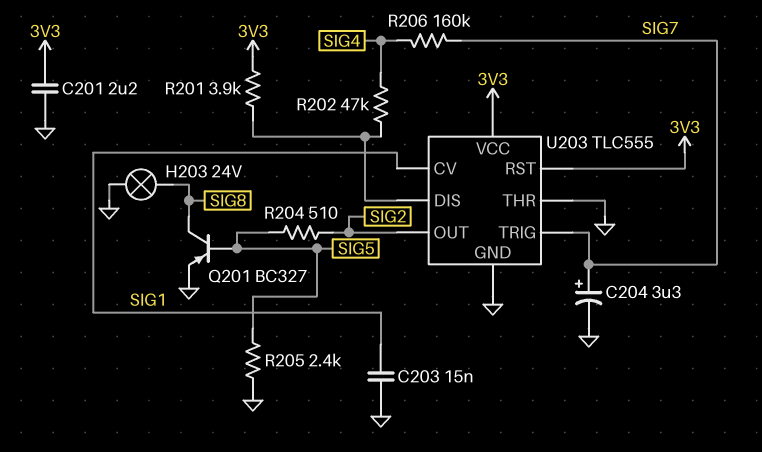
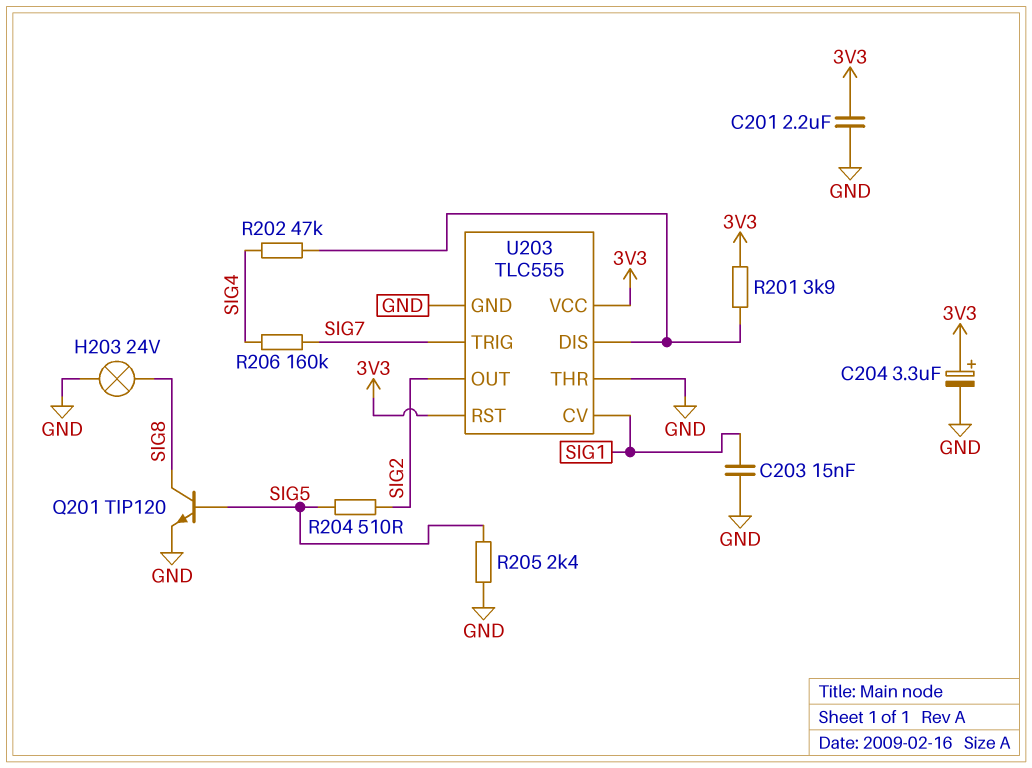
C204: 3.3uF (plus SIG7, minus GND) -> 3.3uF (plus 3V3, minus GND)
Q201: PNP BC327 (B SIG5, C SIG8, E GND) -> NPN TIP120 (B SIG5, C SIG8, E GND)

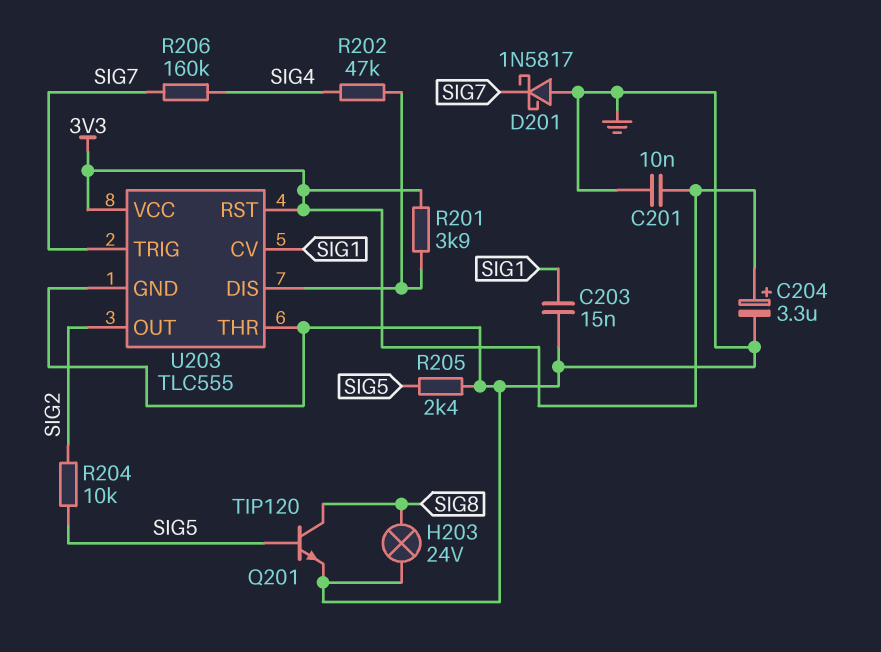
C201: 2.2uF (3V3, GND) -> 10nF (3V3, GND)
D201: none -> schottky 1N5817 (A GND, K SIG7)
R204: 510 (SIG2, SIG5) -> 10k (SIG2, SIG5)

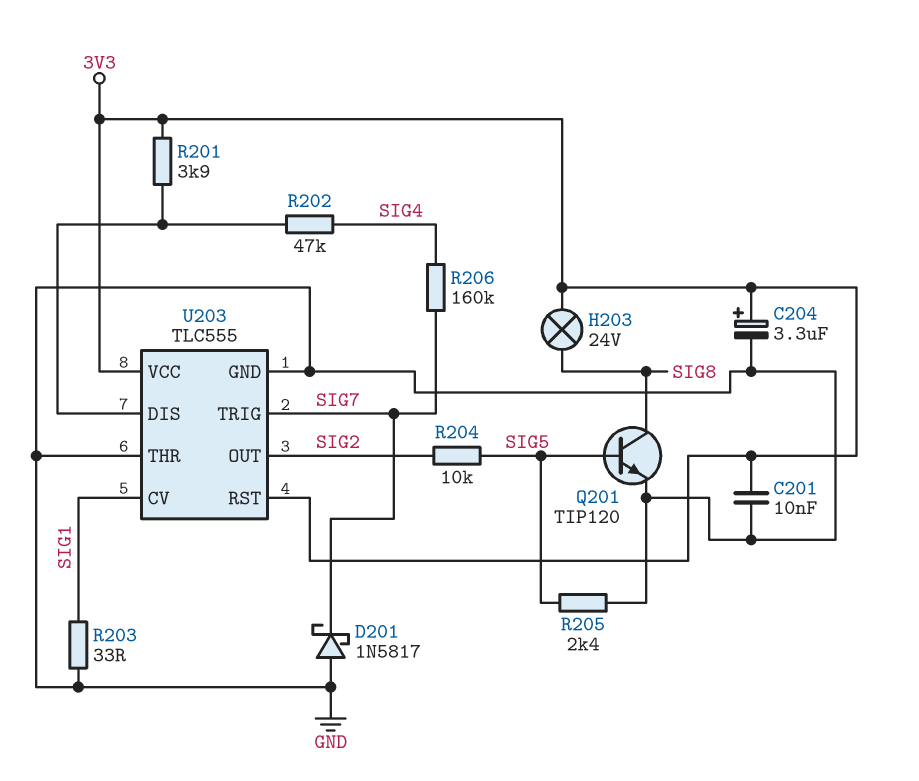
C203: 15nF (GND, SIG1) -> none
H203: lamp 24V (GND, SIG8) -> lamp 24V (3V3, SIG8)
R203: none -> 33 (GND, SIG1)

